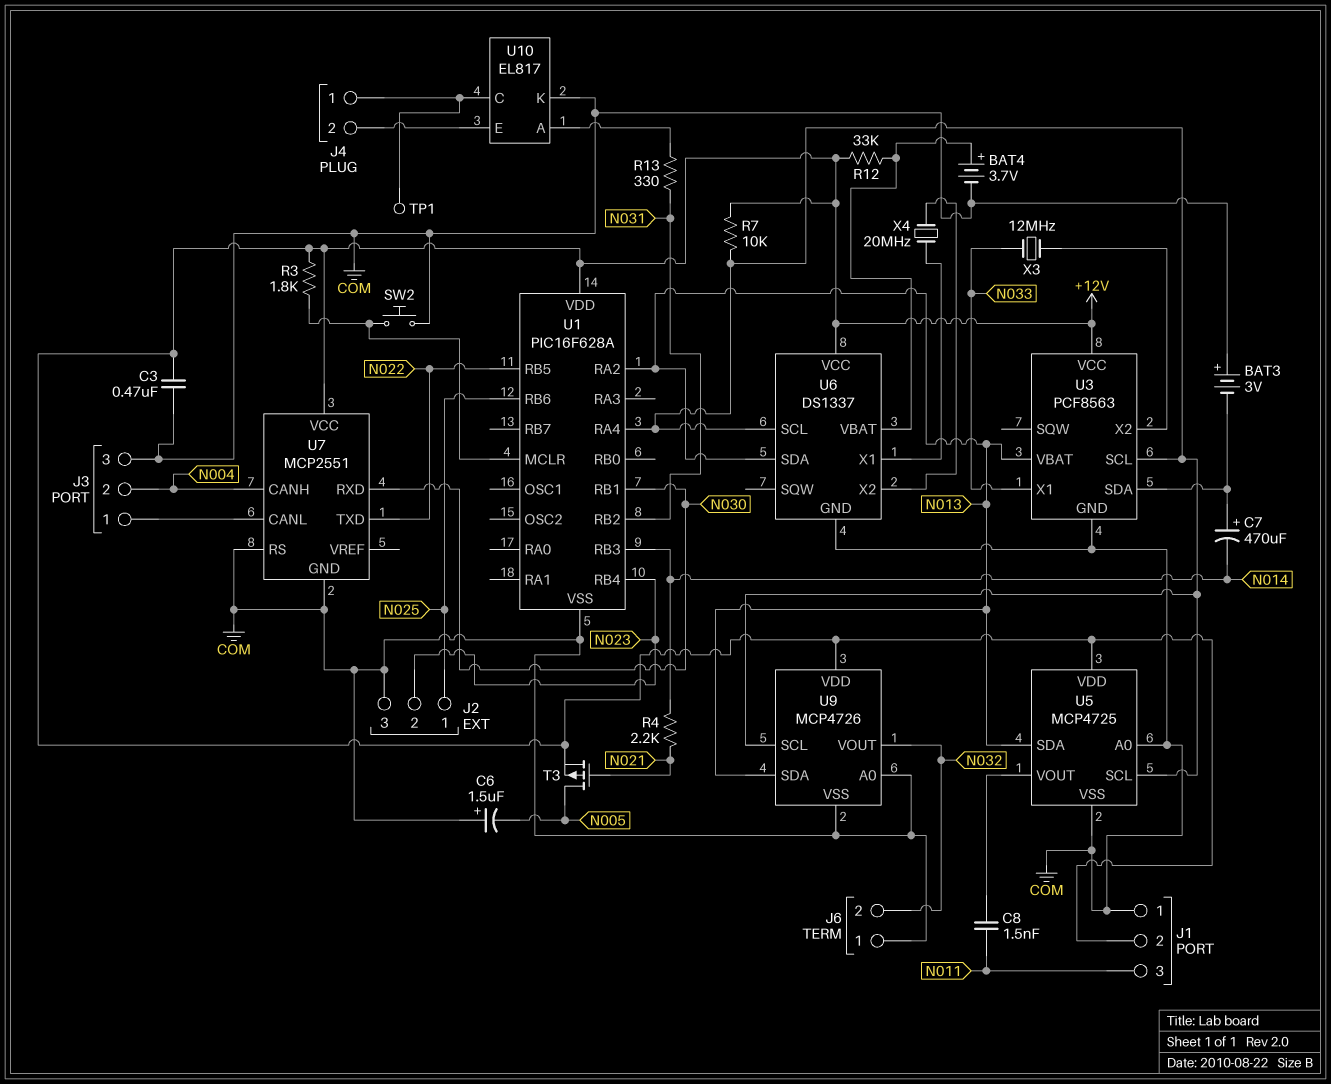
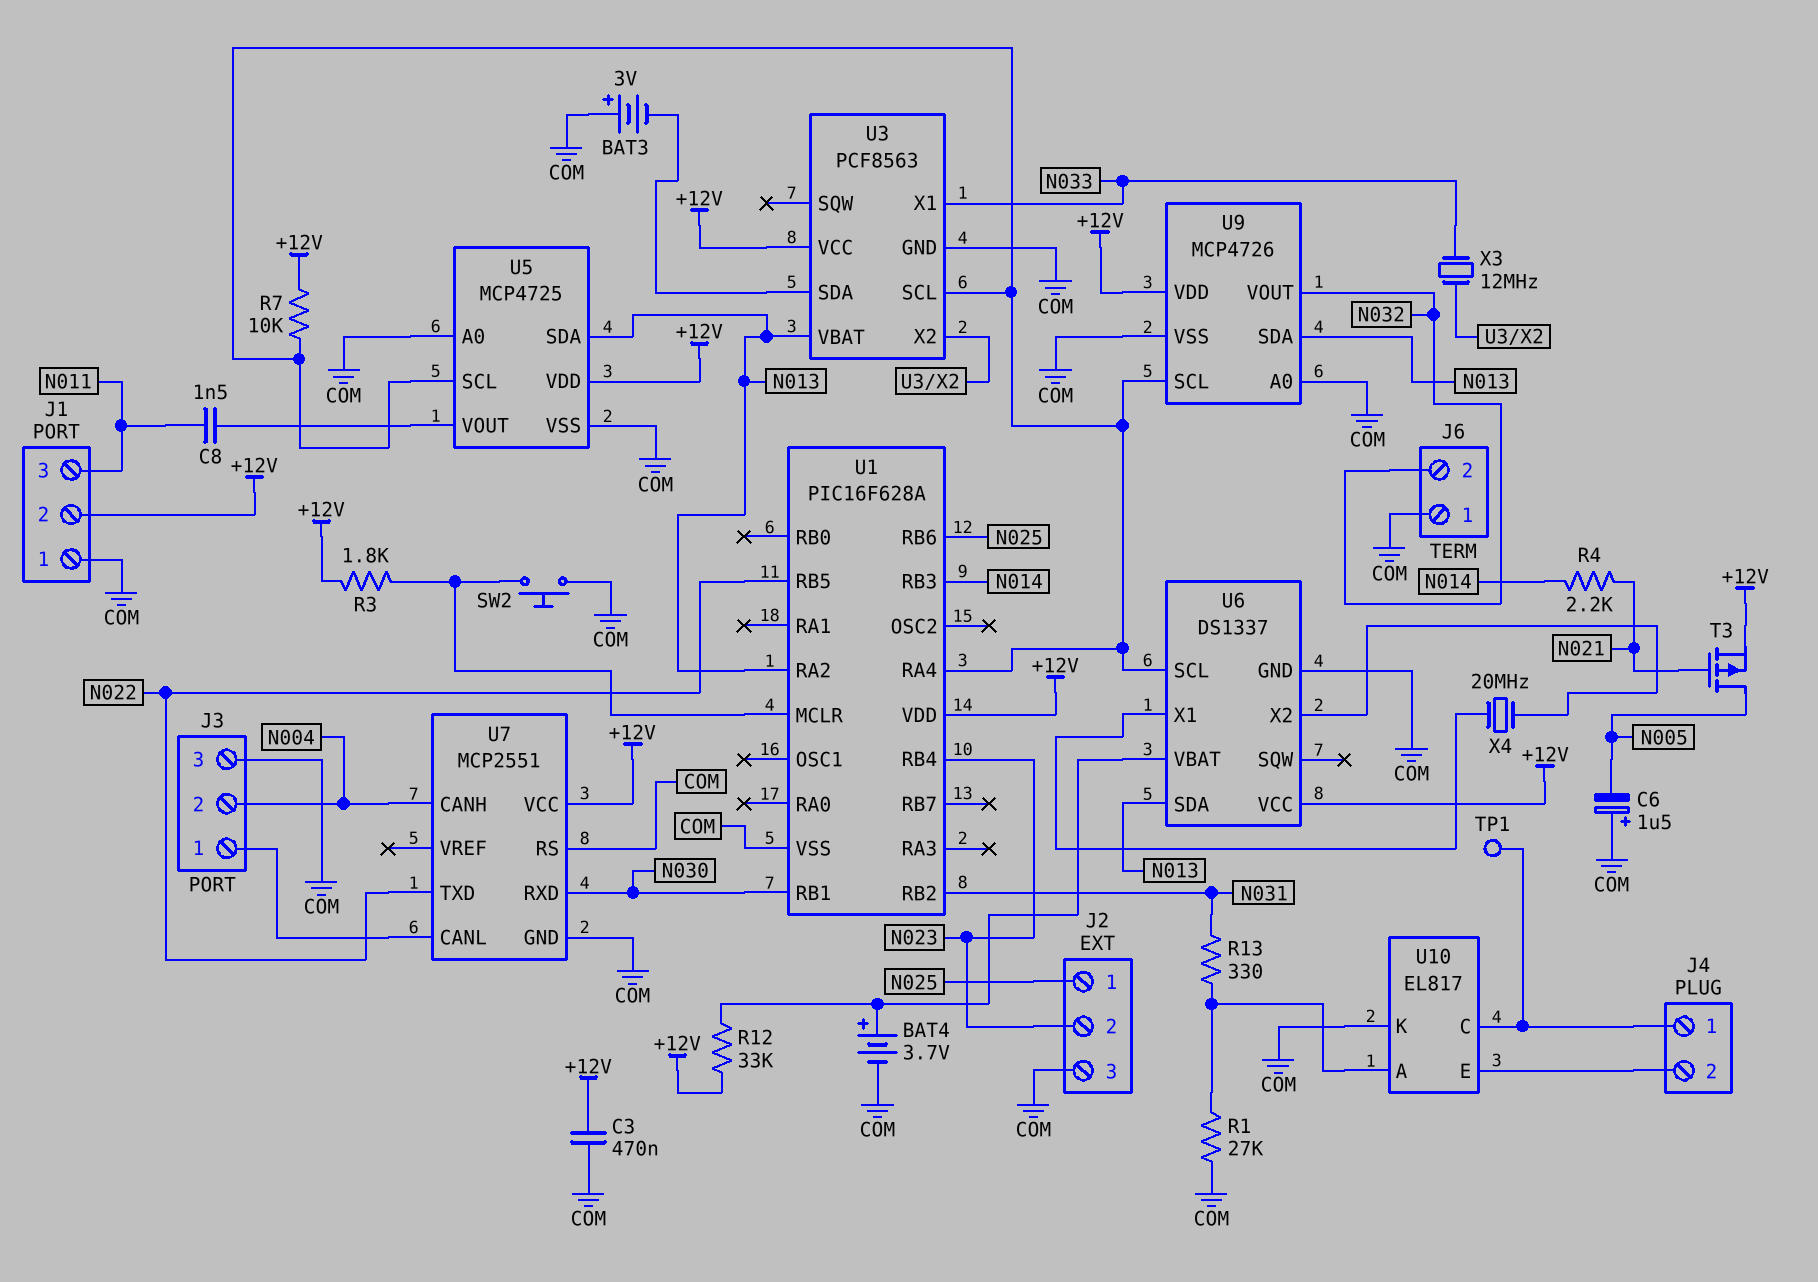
C7: 470uF (plus U3/SDA, minus N014) -> none
R1: none -> 27k (COM, U10/A)

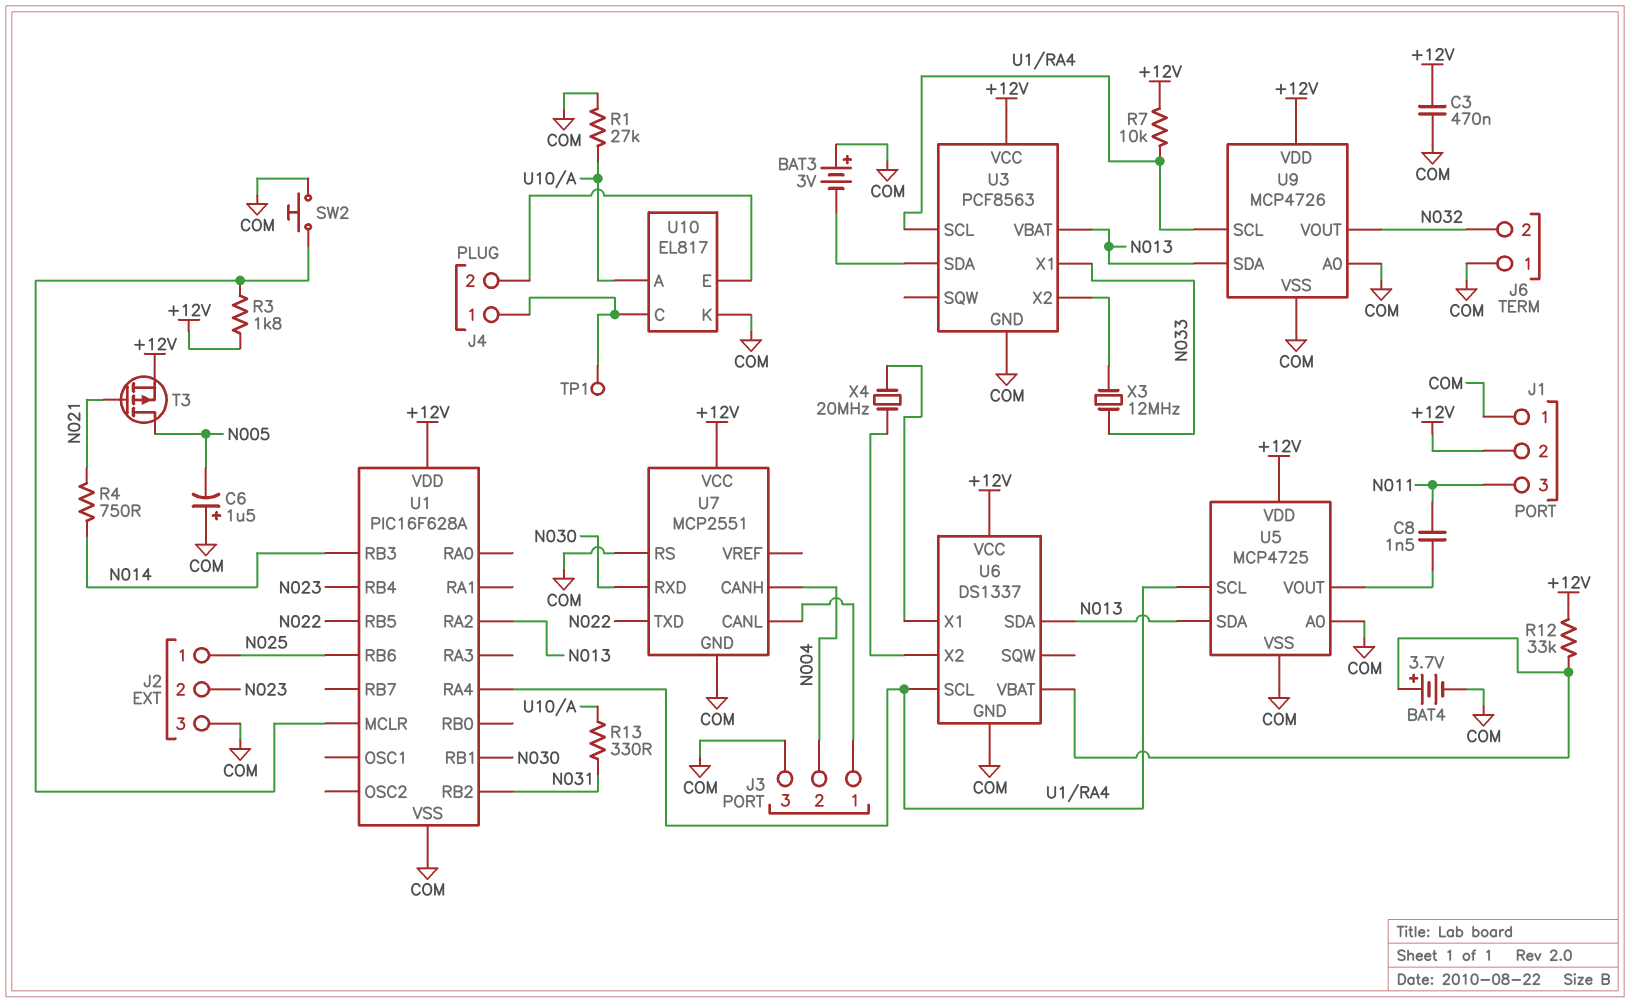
R4: 2.2k (N014, N021) -> 750 (N014, N021)

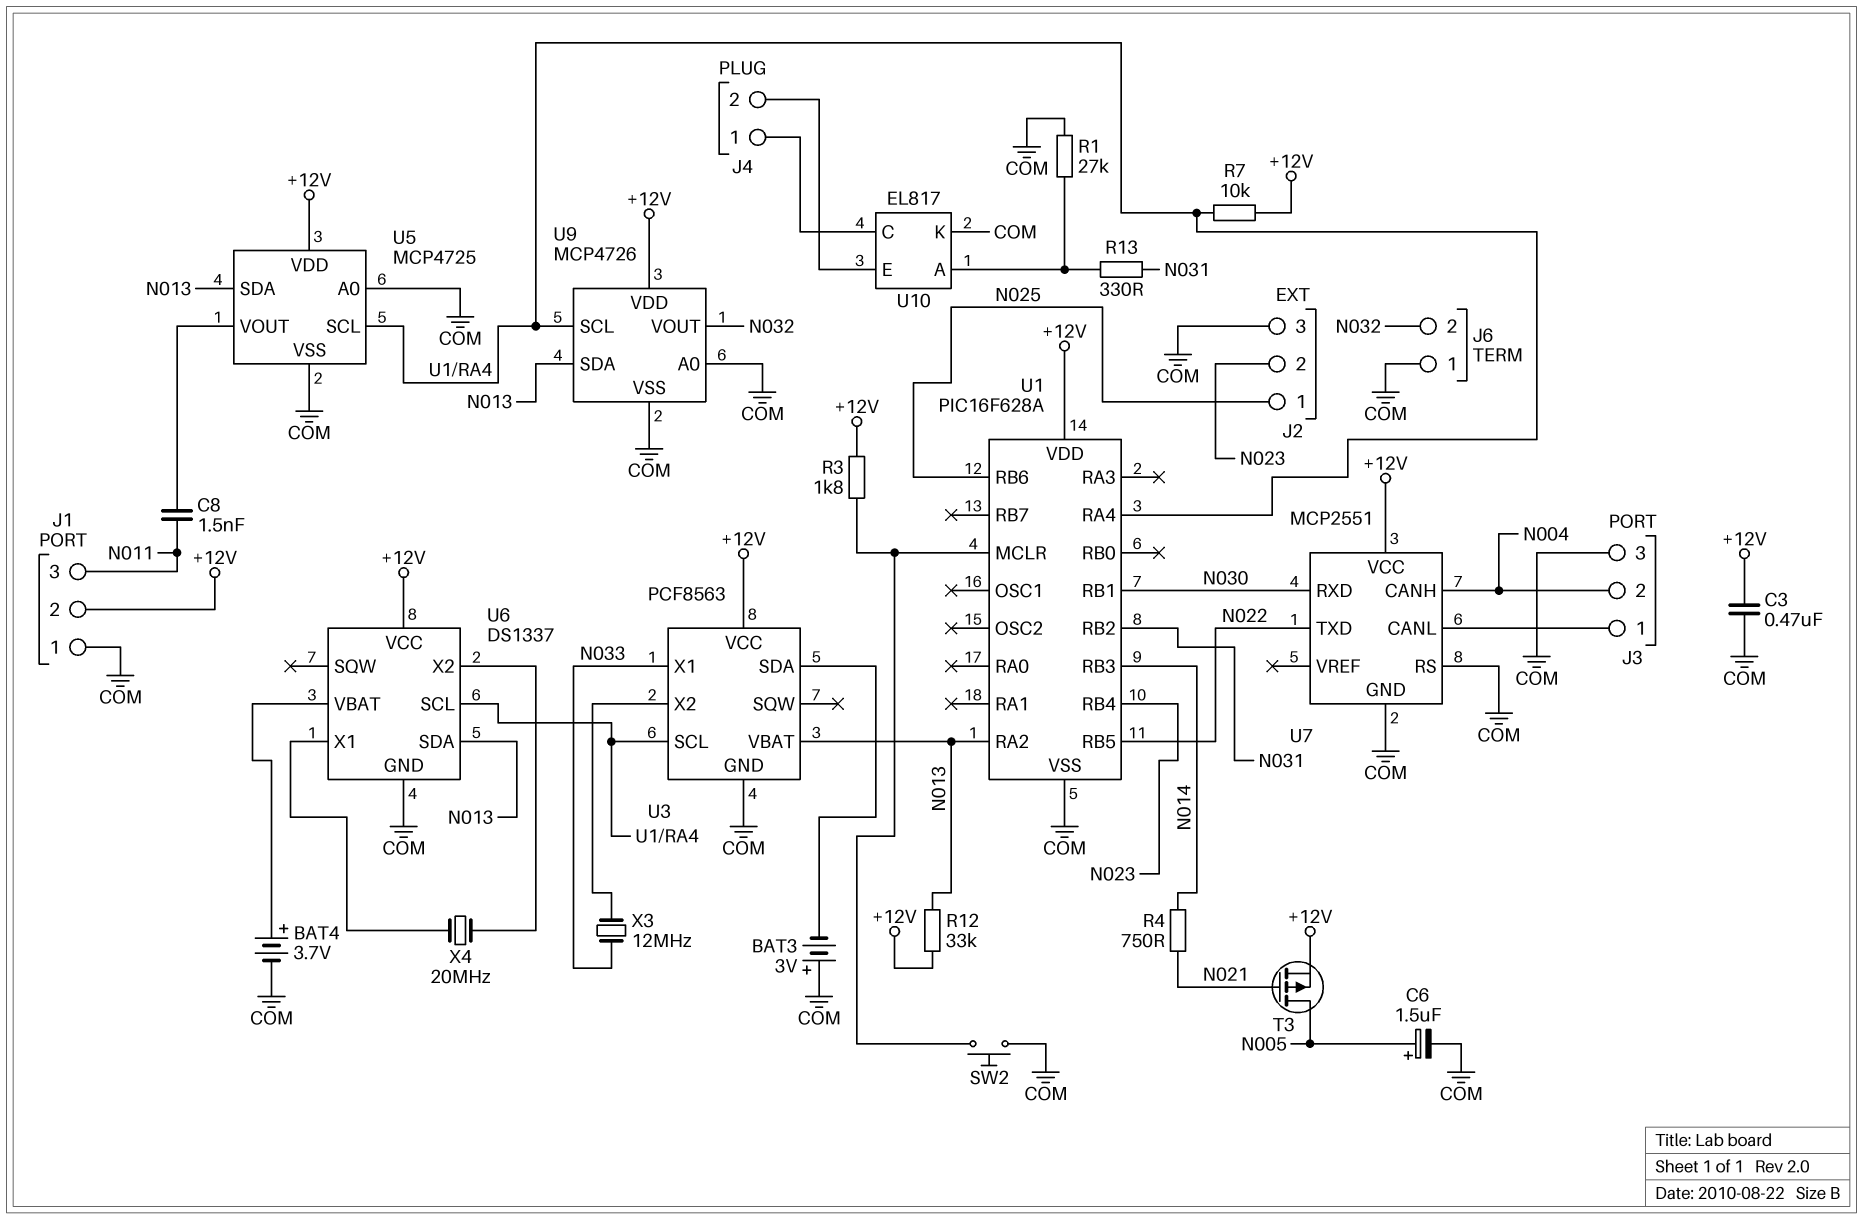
C6: 1.5uF (plus COM, minus N005) -> 1.5uF (plus N005, minus COM)
R12: 33k (+12V, U6/VBAT) -> 33k (+12V, N013)
TP1: test point (J4/1) -> none

